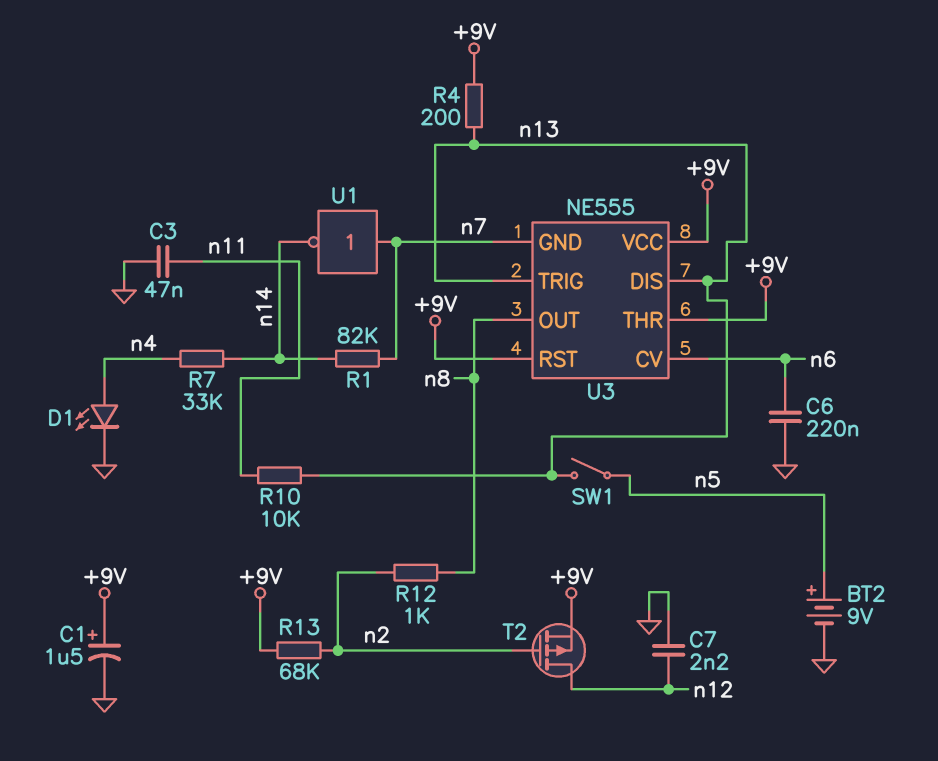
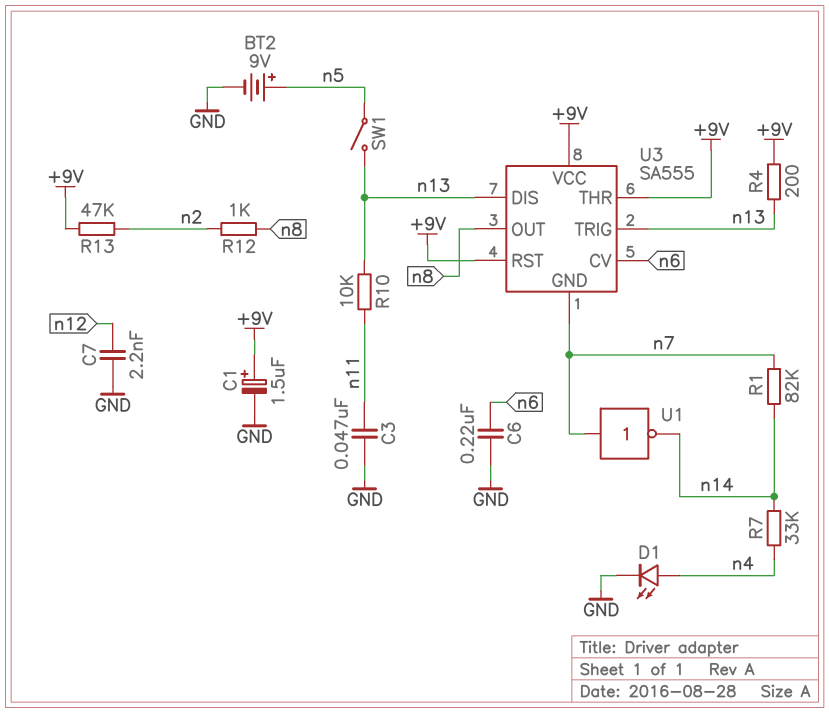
R13: 68k (+9V, n2) -> 47k (+9V, n2)
T2: PMOS (G n2, D n12, S +9V) -> none
U3: NE555 -> SA555

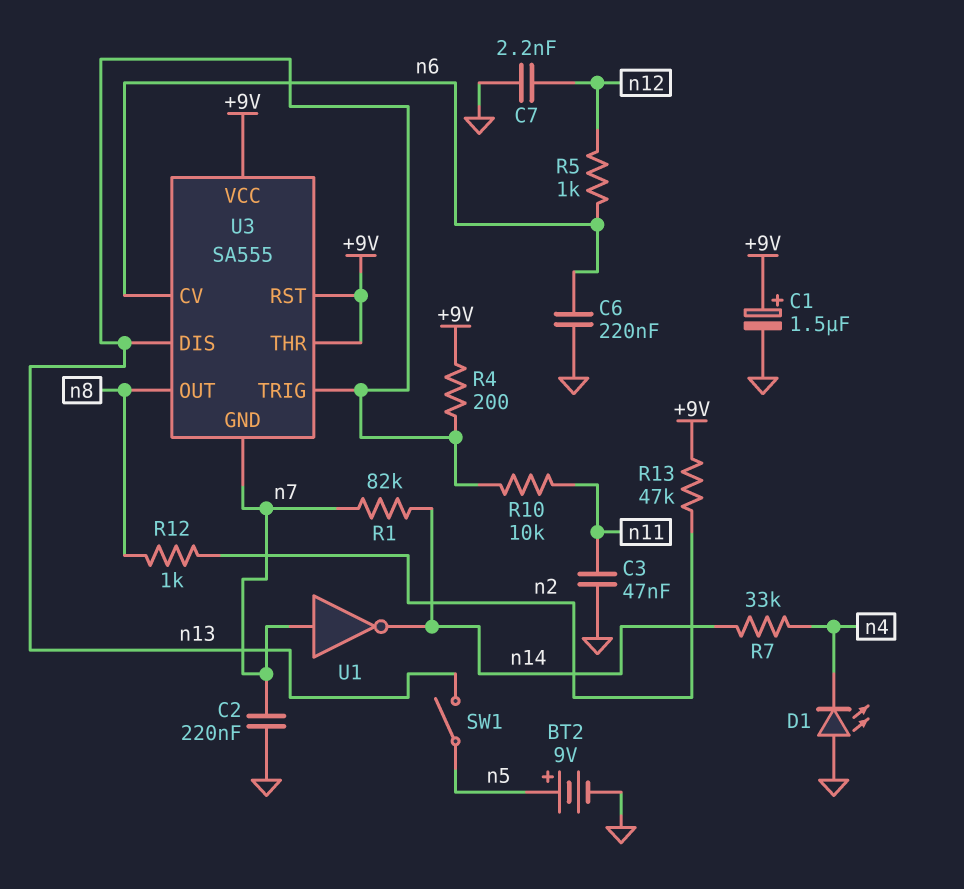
C2: none -> 220nF (GND, n7)
D1: LED (A n4, K GND) -> LED (A GND, K n4)
R5: none -> 1k (n6, n12)

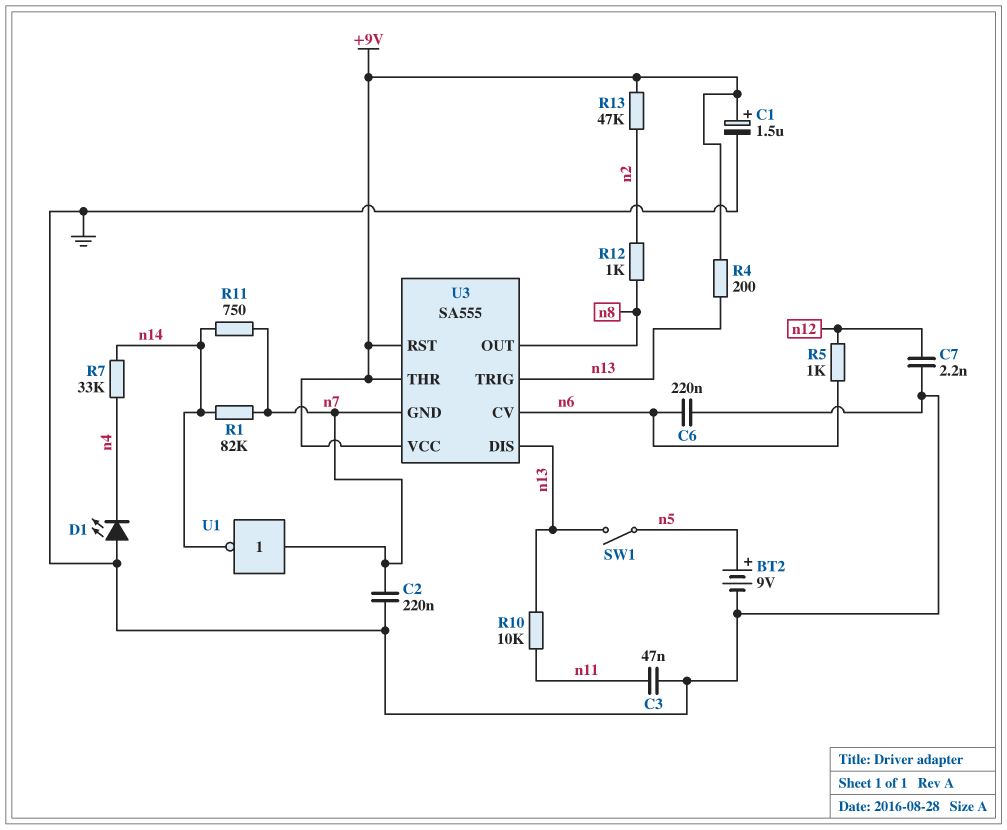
R11: none -> 750 (n7, n14)

